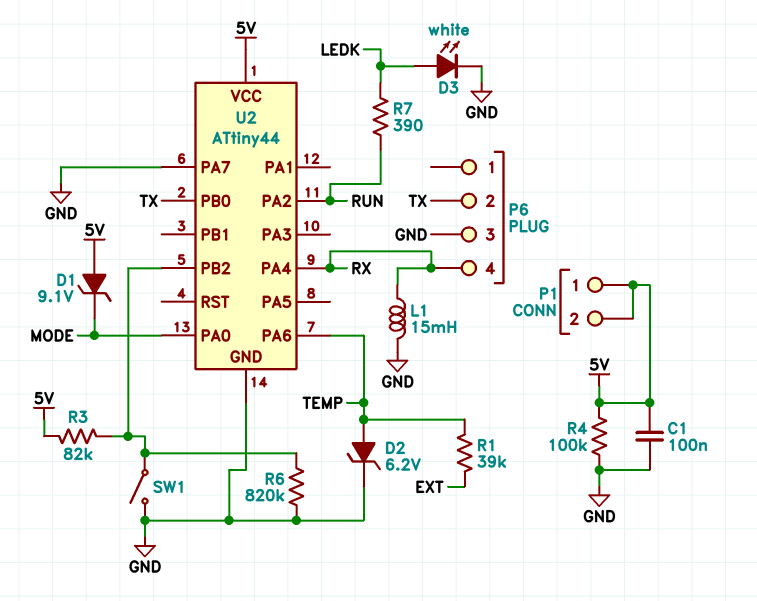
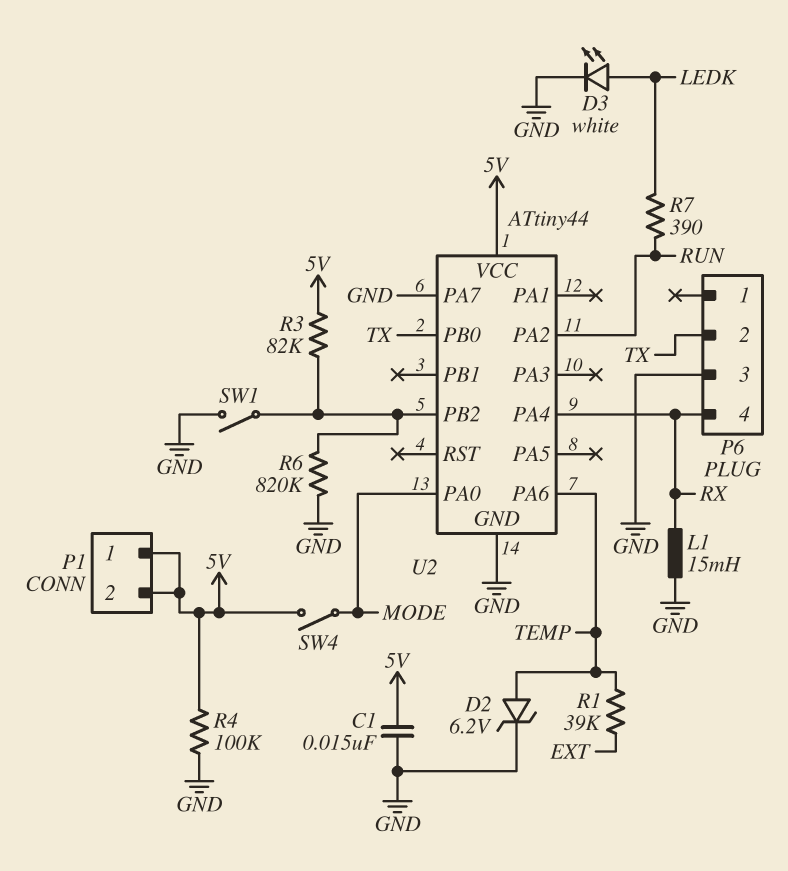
C1: 100nF (5V, GND) -> 15nF (5V, GND)
D1: zener 9.1V (A 5V, K MODE) -> none
SW4: none -> switch (5V, MODE)

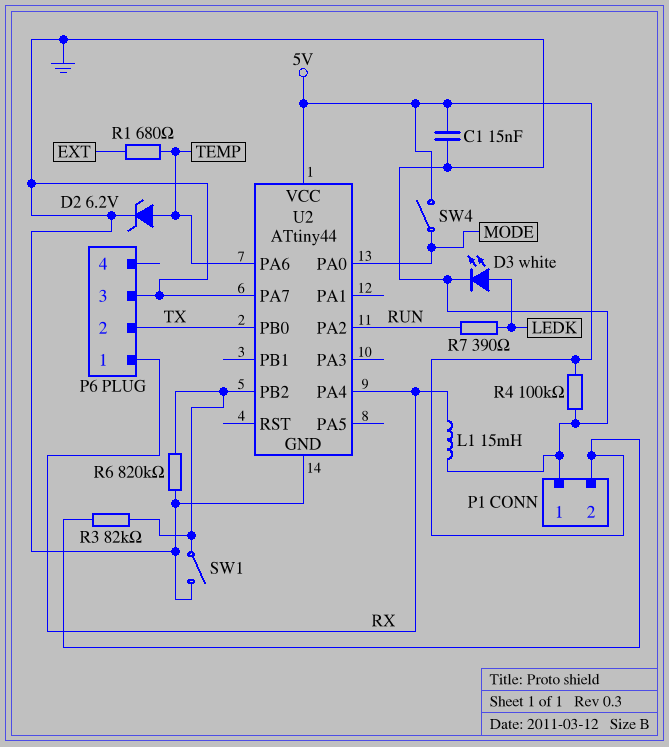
P1 pin 1: 5V -> GND
P6 pin 1: none -> RX
P6 pin 4: RX -> none
R1: 39k (EXT, TEMP) -> 680 (EXT, TEMP)

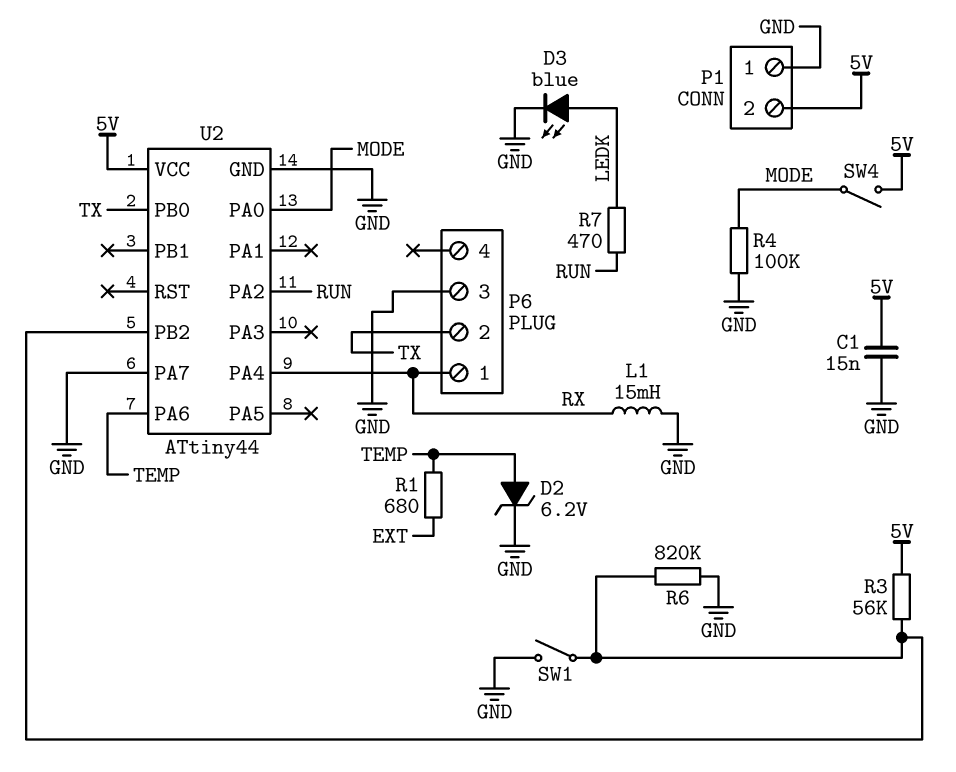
D3: LED white (A LEDK, K GND) -> LED blue (A LEDK, K GND)
R3: 82k (5V, U2/PB2) -> 56k (5V, U2/PB2)
R4: 100k (5V, GND) -> 100k (GND, MODE)
R7: 390 (LEDK, RUN) -> 470 (LEDK, RUN)

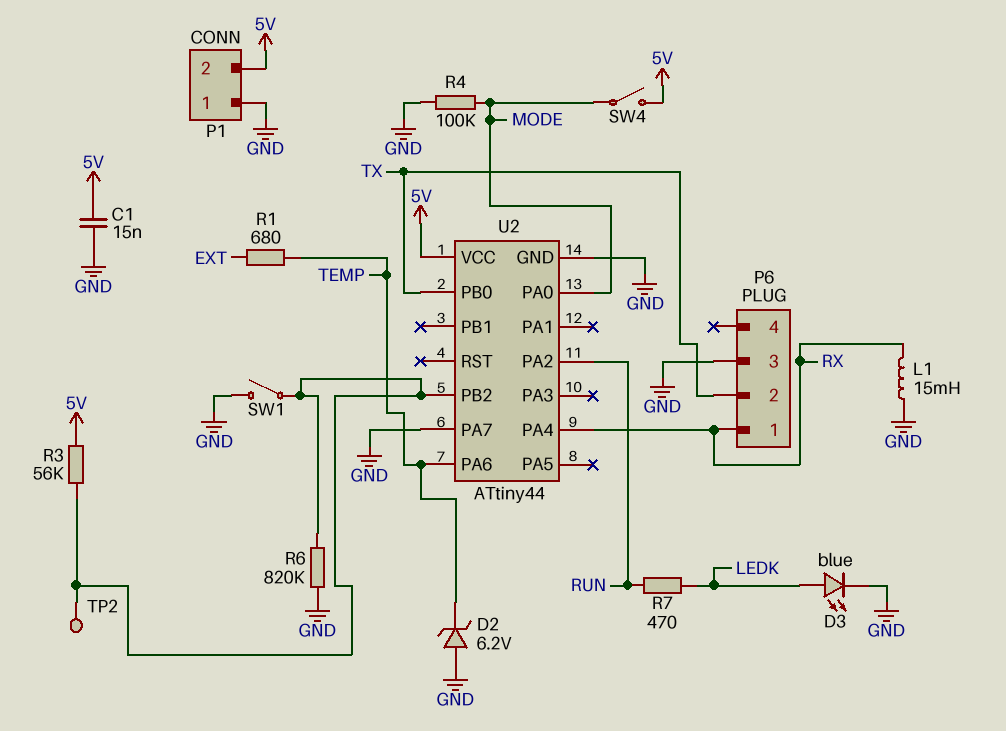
D2: zener 6.2V (A TEMP, K GND) -> zener 6.2V (A GND, K TEMP)
TP2: none -> test point (U2/PB2)

